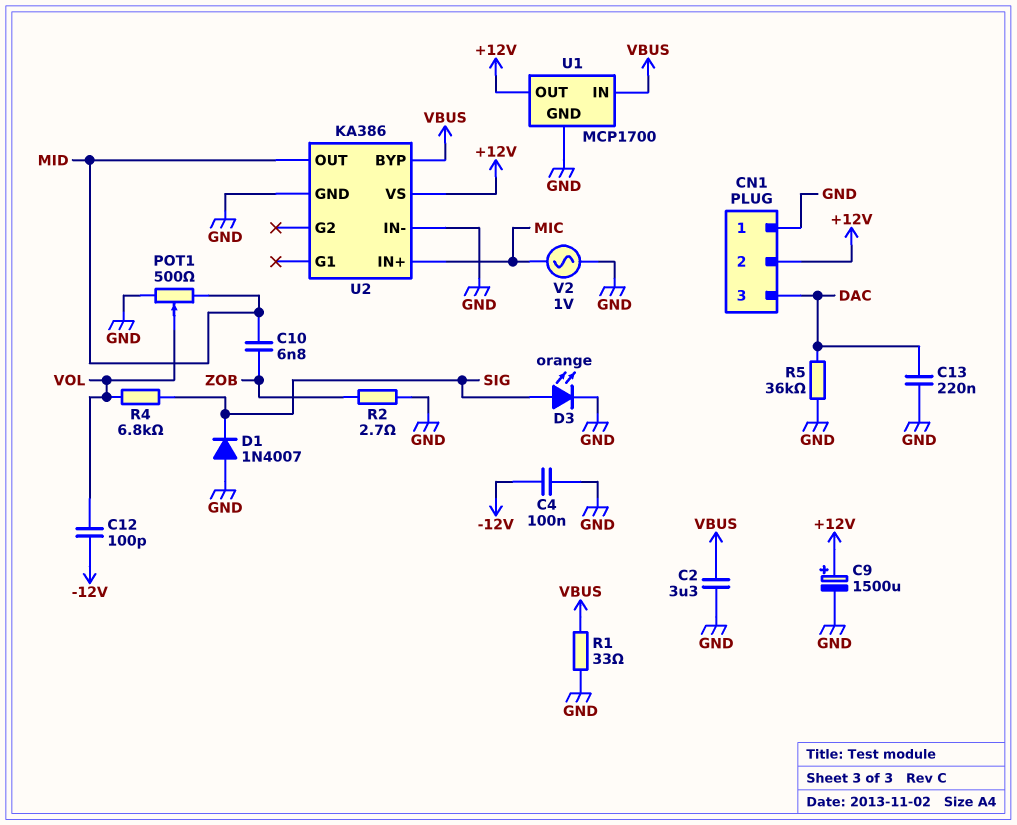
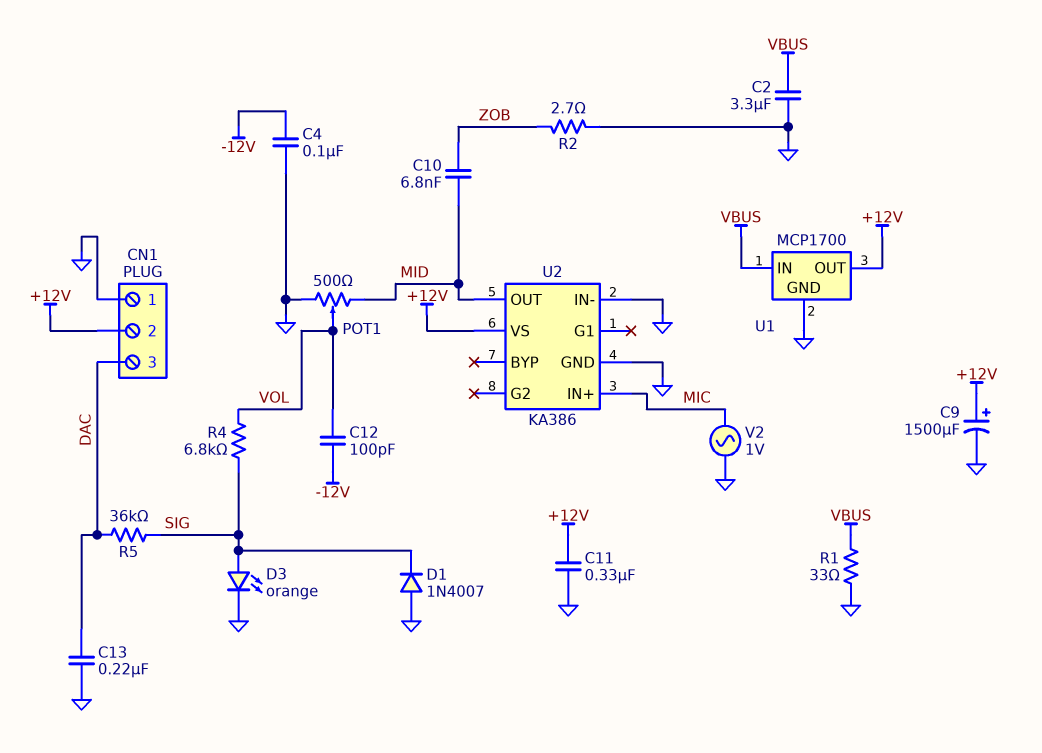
C11: none -> 330nF (+12V, GND)
R5: 36k (DAC, GND) -> 36k (DAC, SIG)
U2 pin BYP: VBUS -> none

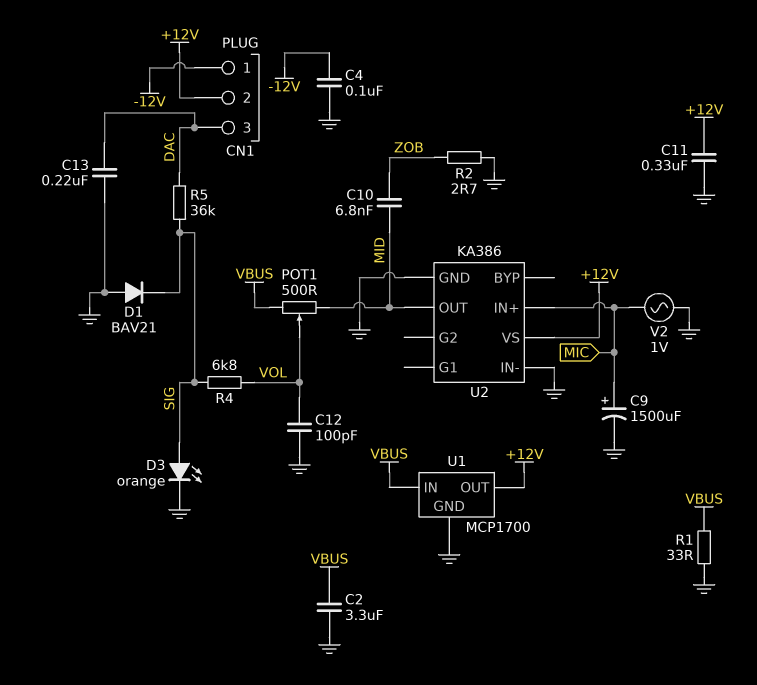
C9: 1500uF (plus +12V, minus GND) -> 1500uF (plus MIC, minus GND)
C12: 100pF (-12V, VOL) -> 100pF (GND, VOL)
CN1 pin 1: GND -> -12V
D1: diode 1N4007 (A GND, K SIG) -> diode BAV21 (A GND, K SIG)
POT1: 500 (GND, MID, wiper VOL) -> 500 (MID, VBUS, wiper VOL)

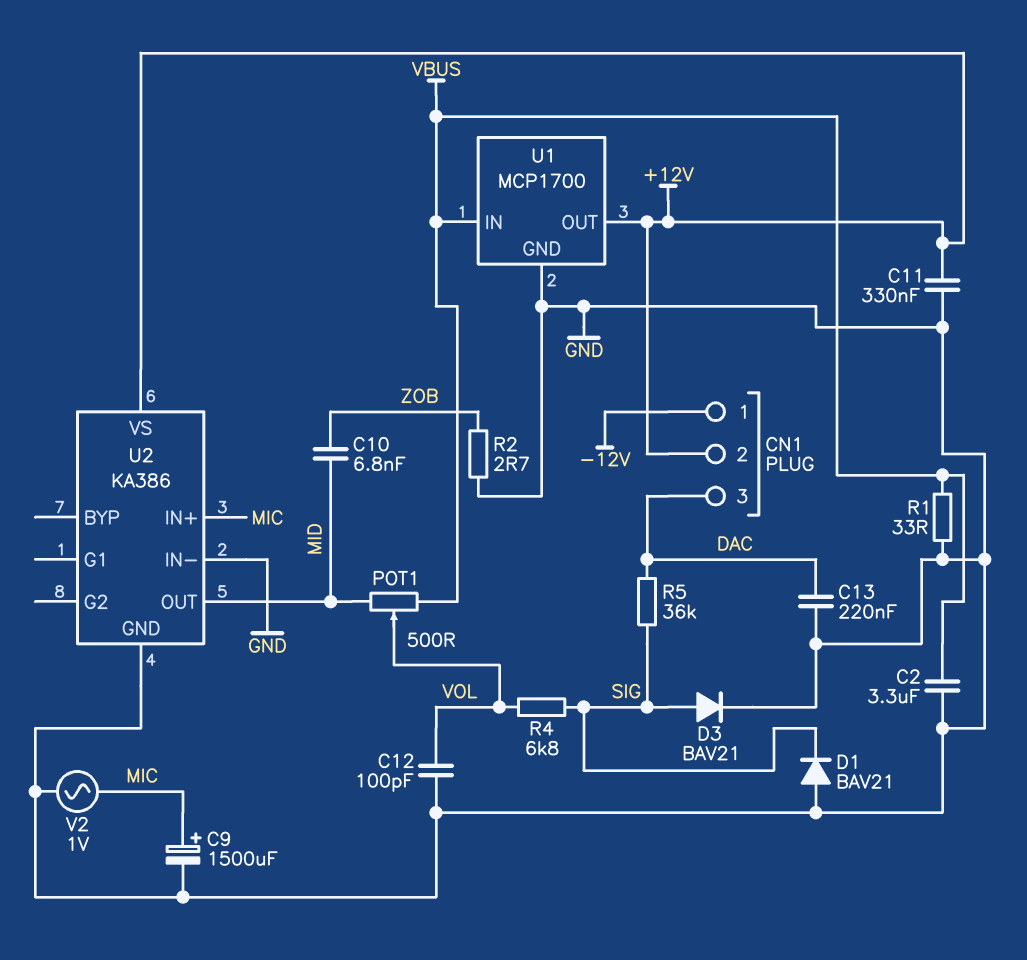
C4: 100nF (-12V, GND) -> none
D3: LED orange (A SIG, K GND) -> diode BAV21 (A SIG, K GND)

